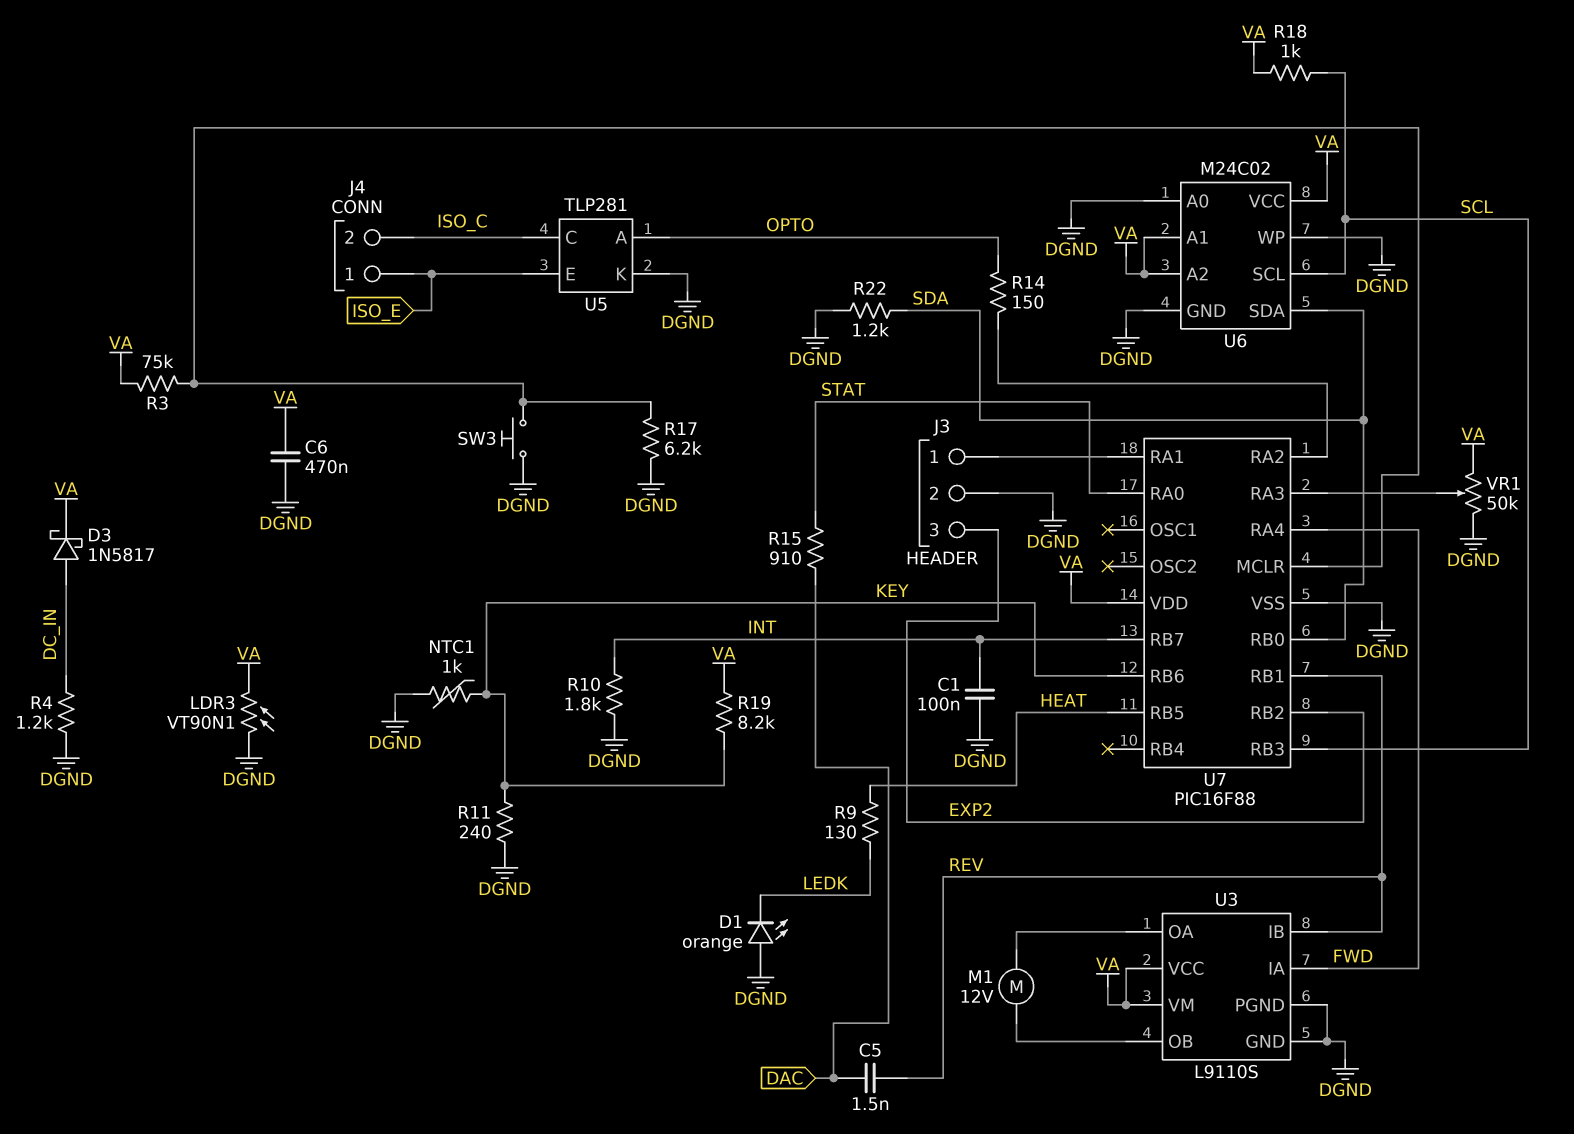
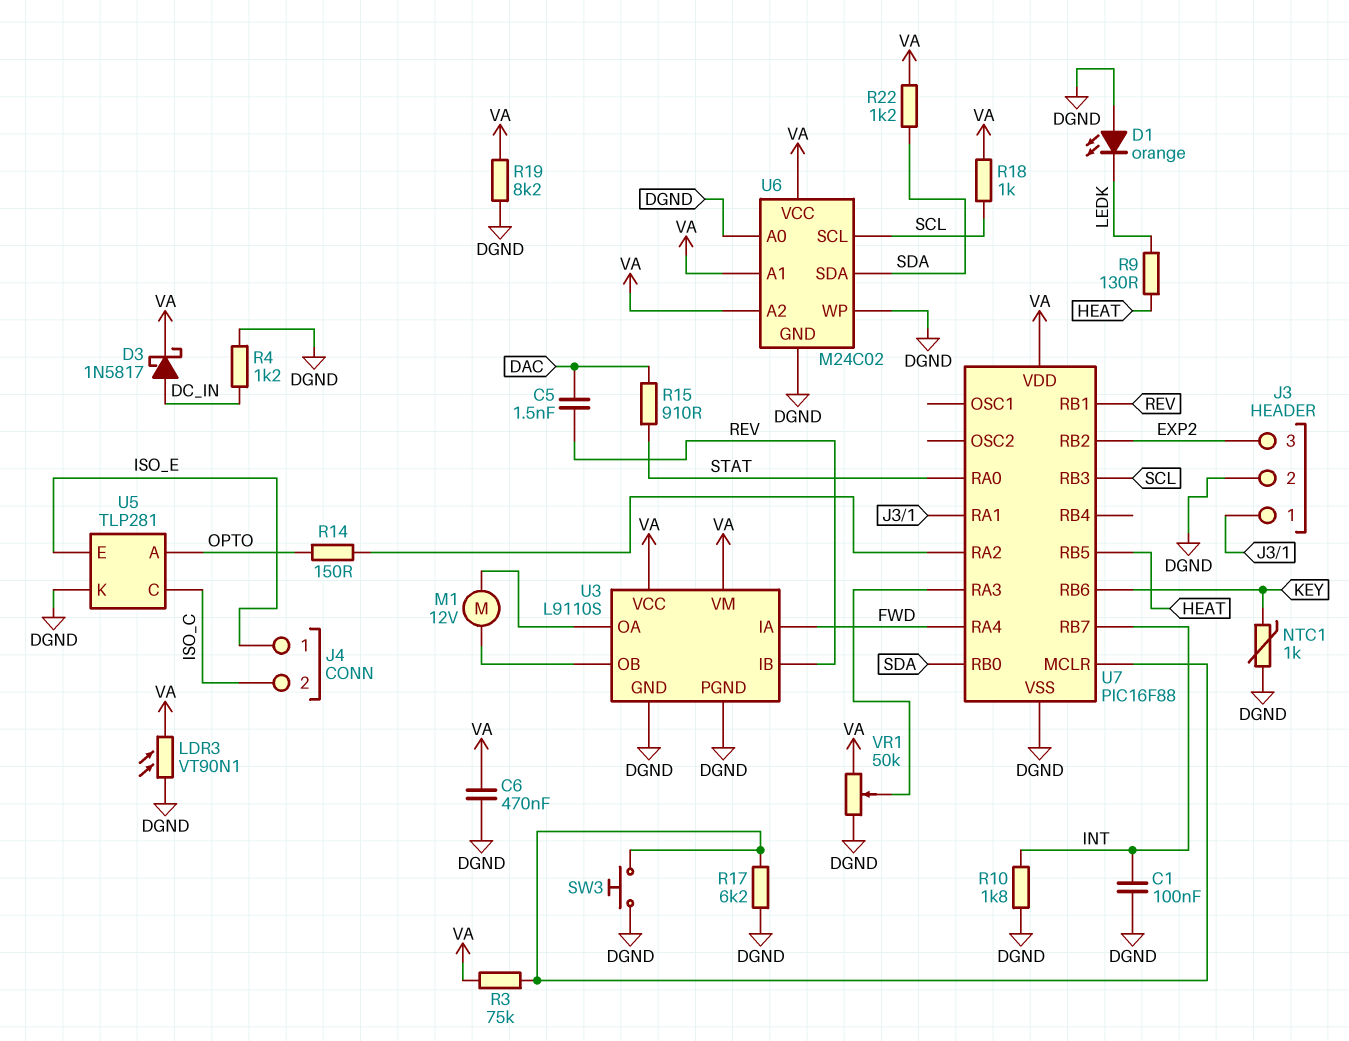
R11: 240 (DGND, KEY) -> none
R19: 8.2k (KEY, VA) -> 8.2k (DGND, VA)
R22: 1.2k (DGND, SDA) -> 1.2k (SDA, VA)

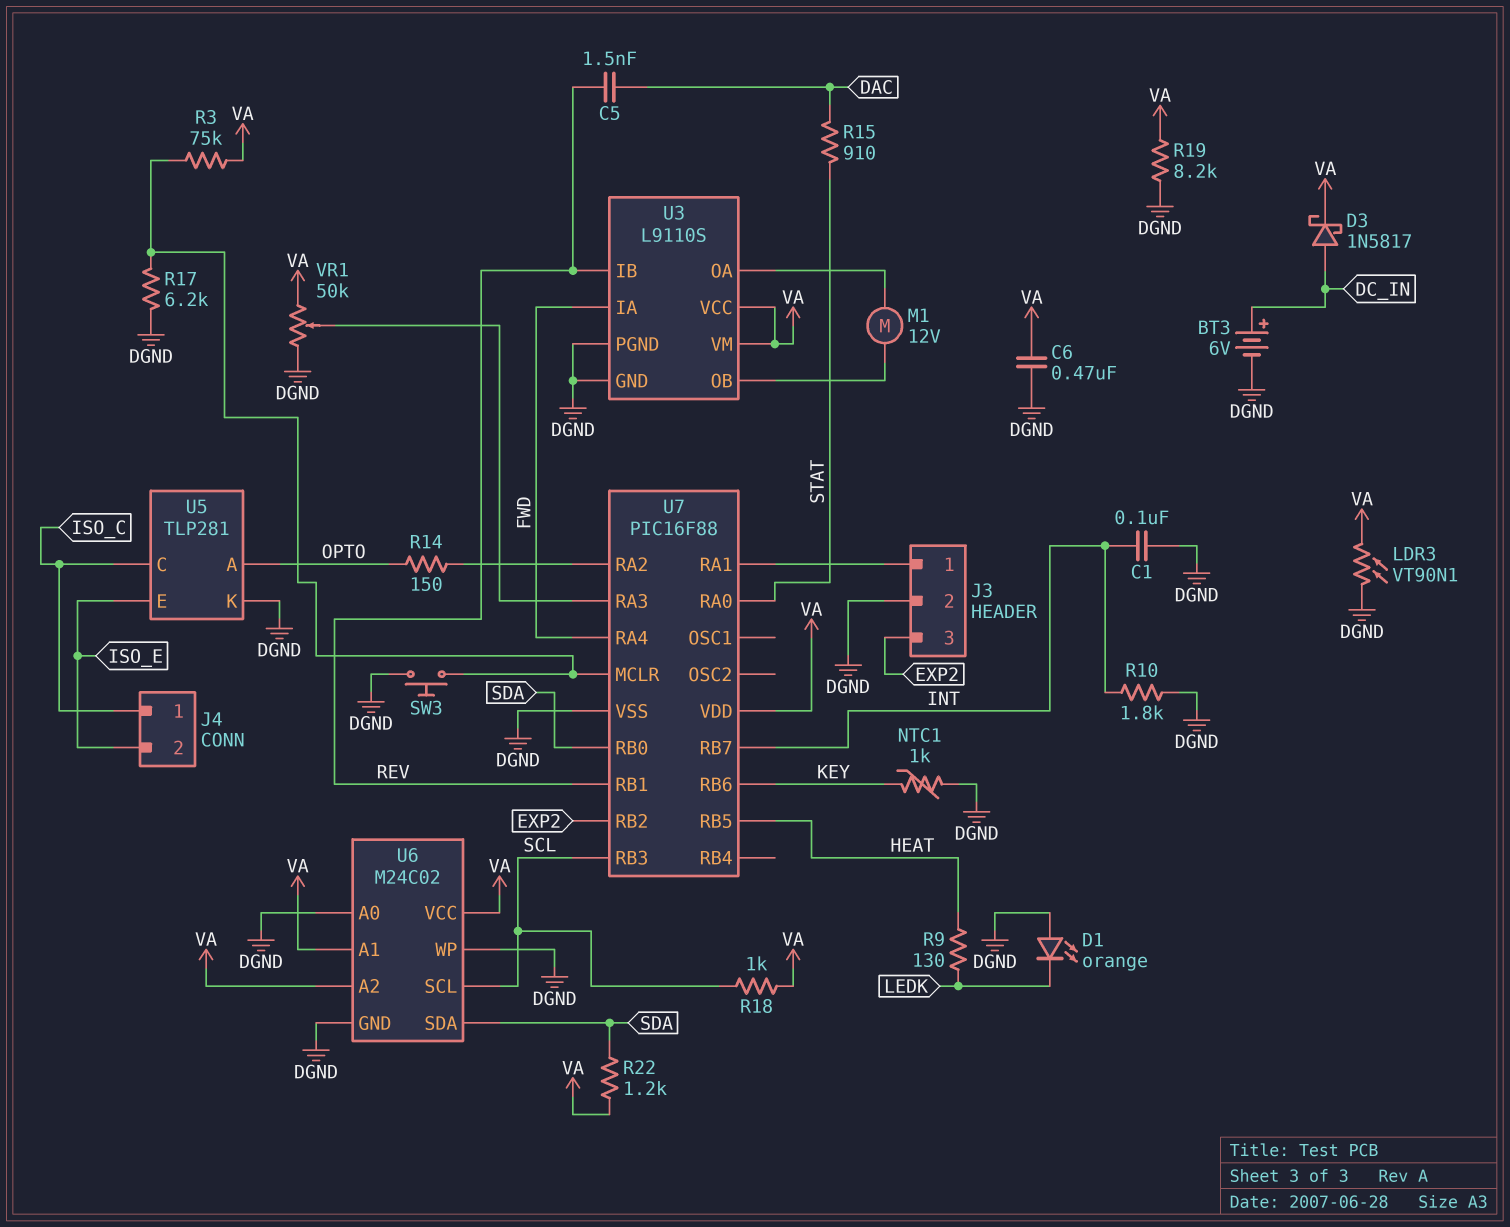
BT3: none -> 6V (plus DC_IN, minus DGND)
J4 pin 1: ISO_E -> ISO_C
J4 pin 2: ISO_C -> ISO_E
R4: 1.2k (DC_IN, DGND) -> none

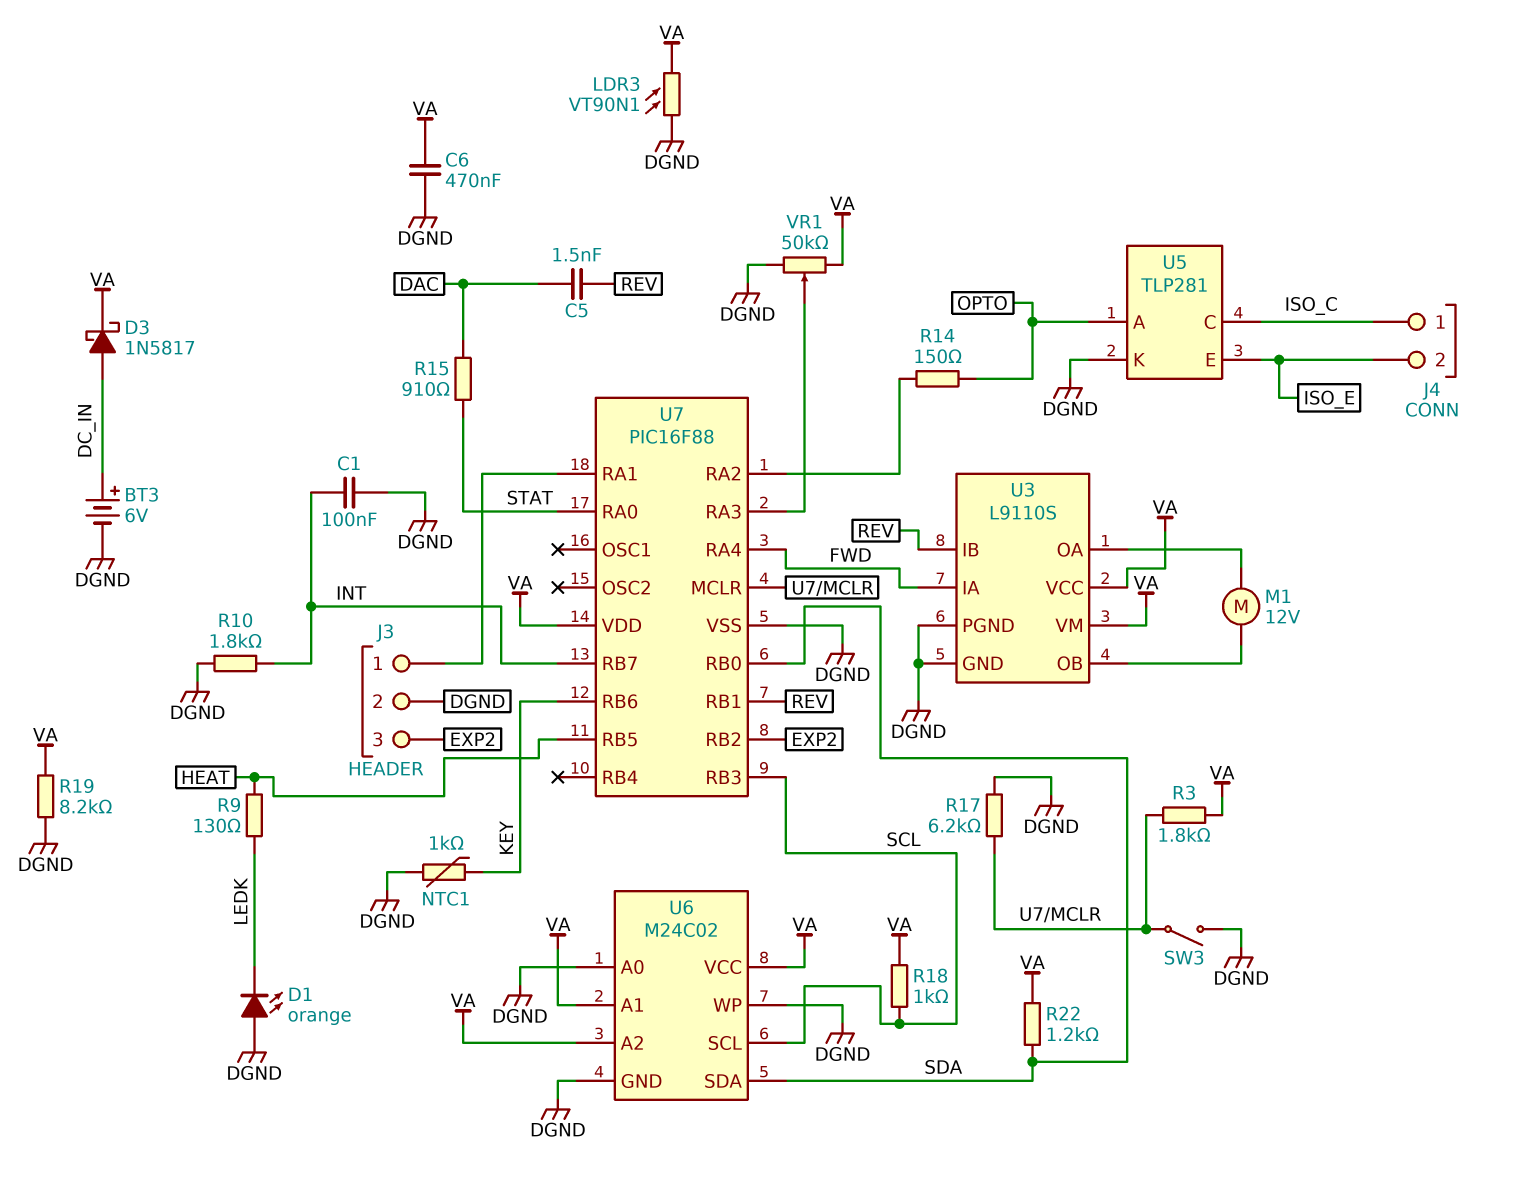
R3: 75k (U7/MCLR, VA) -> 1.8k (U7/MCLR, VA)
SW3: button (DGND, U7/MCLR) -> switch (DGND, U7/MCLR)

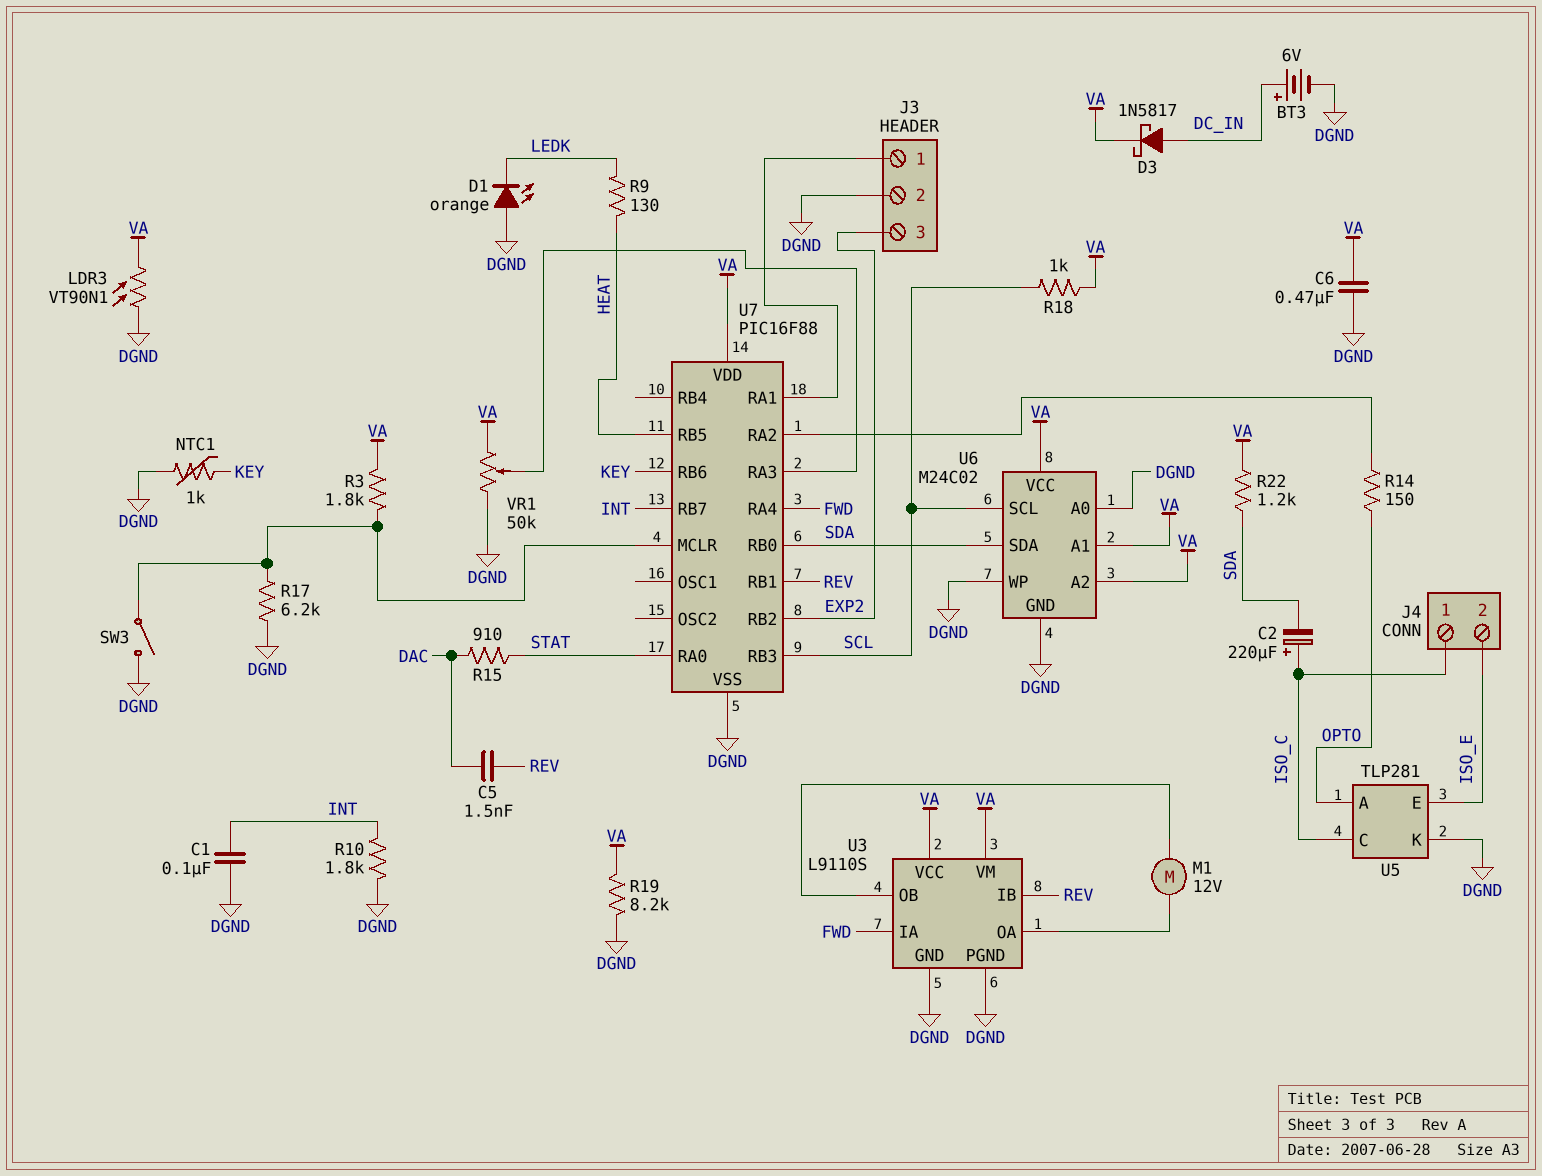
C2: none -> 220uF (plus ISO_C, minus SDA)

